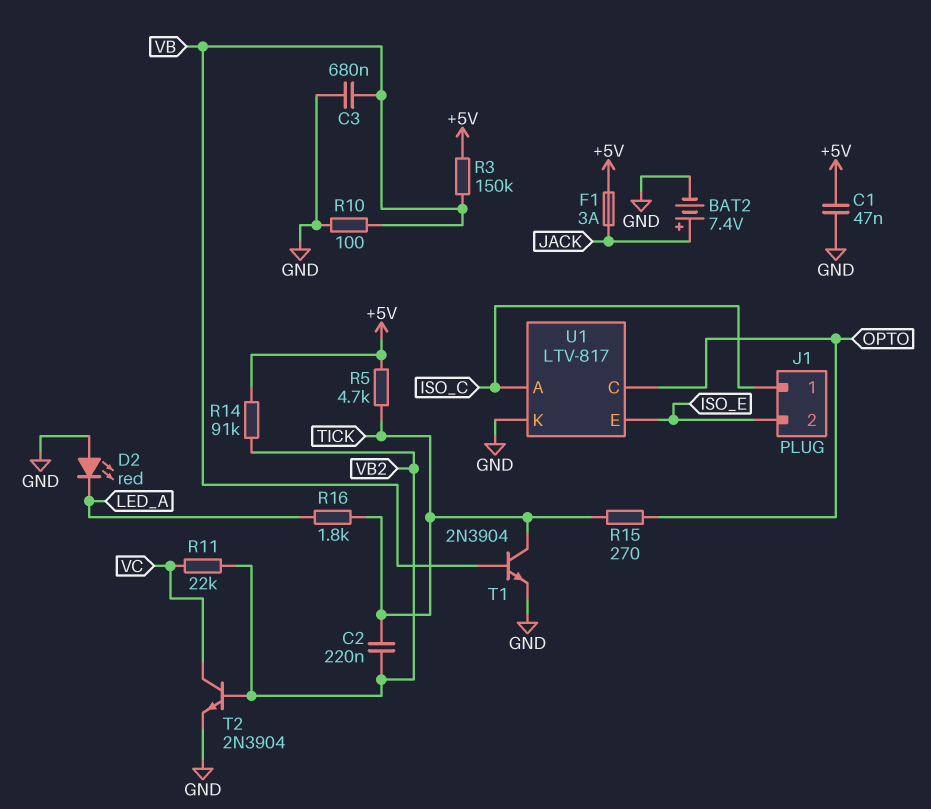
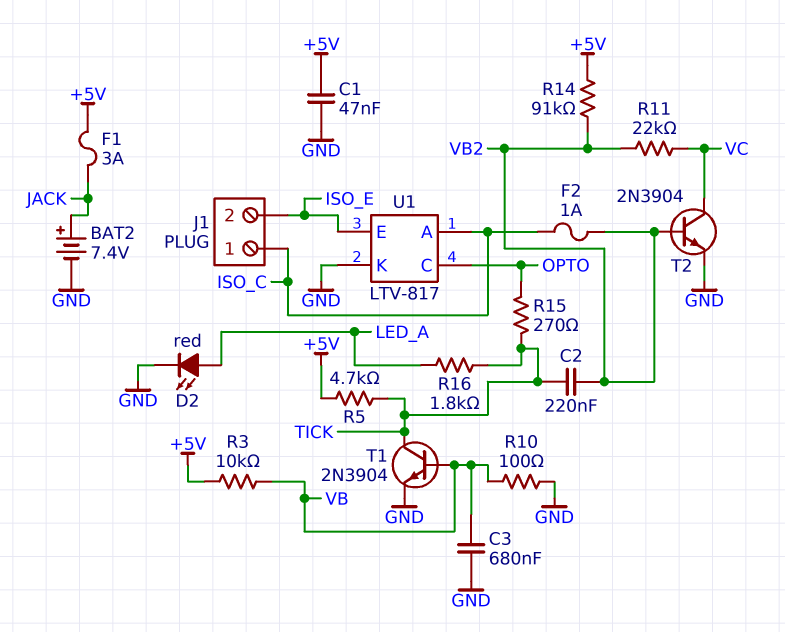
D2: LED red (A GND, K LED_A) -> LED red (A LED_A, K GND)
F2: none -> 1A (ISO_C, VB2)
R3: 150k (+5V, VB) -> 10k (+5V, VB)

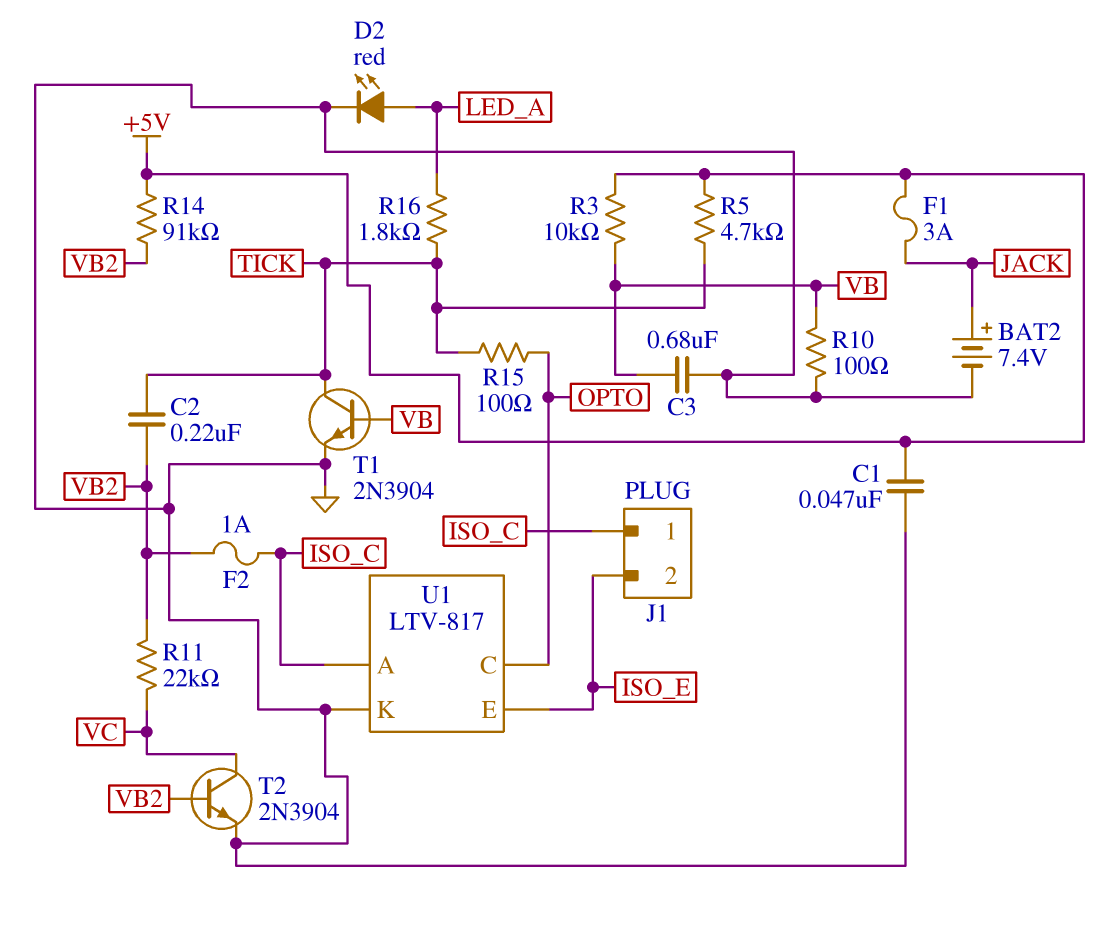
R15: 270 (OPTO, TICK) -> 100 (OPTO, TICK)

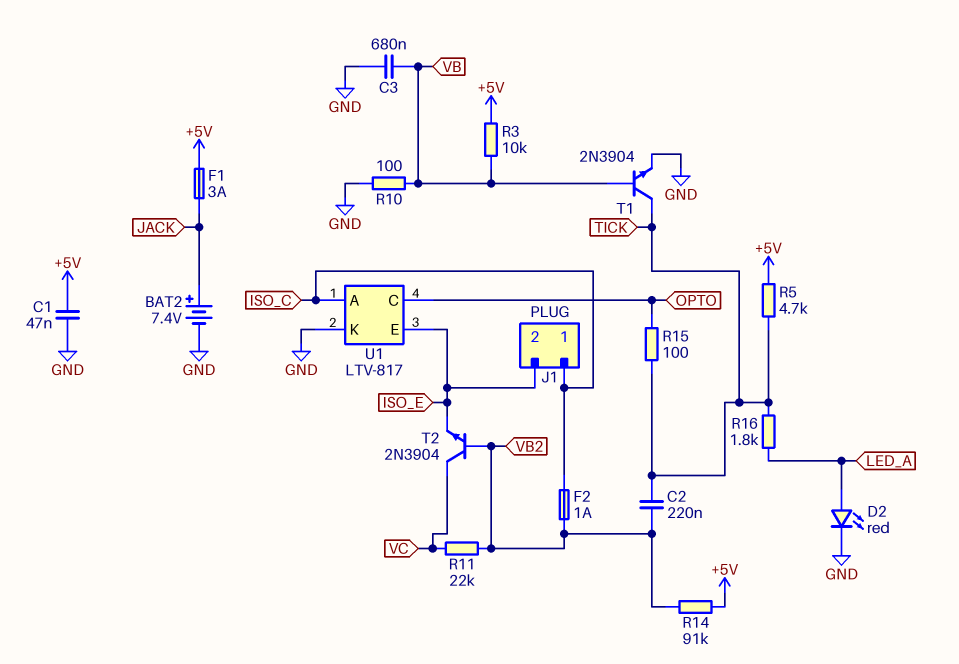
T2: NPN 2N3904 (B VB2, C VC, E GND) -> NPN 2N3904 (B VB2, C VC, E ISO_E)

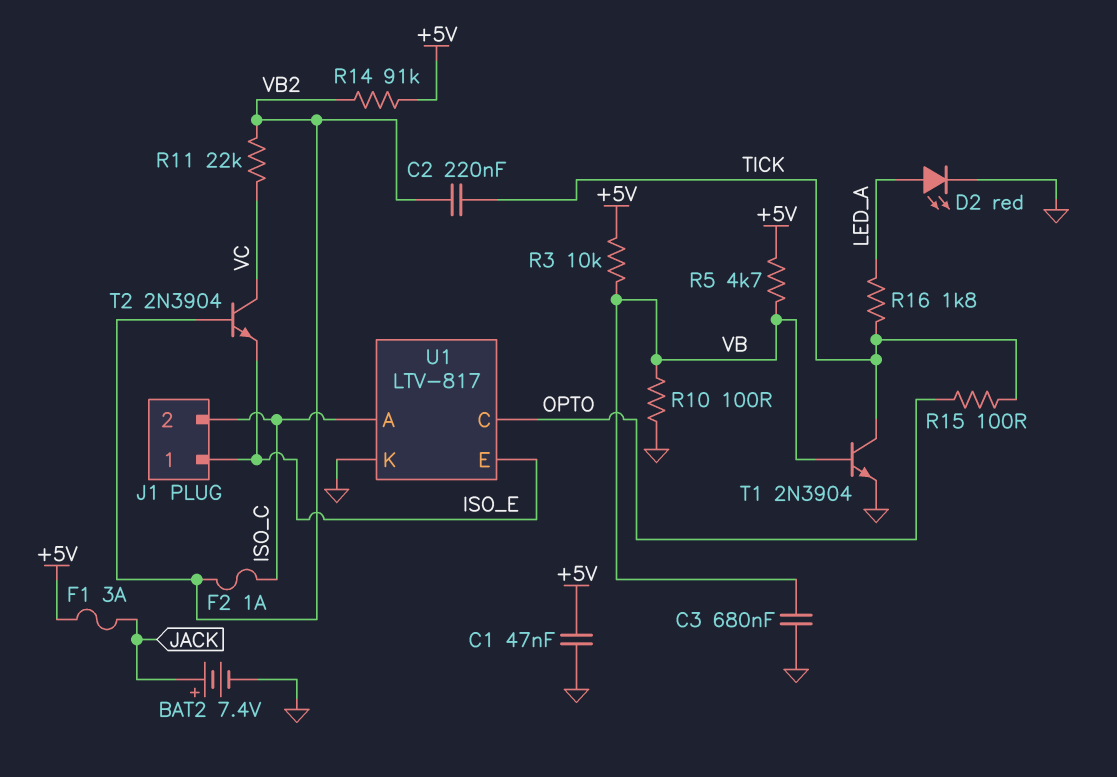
J1 pin 1: ISO_C -> ISO_E
J1 pin 2: ISO_E -> ISO_C
R5: 4.7k (+5V, TICK) -> 4.7k (+5V, VB)

